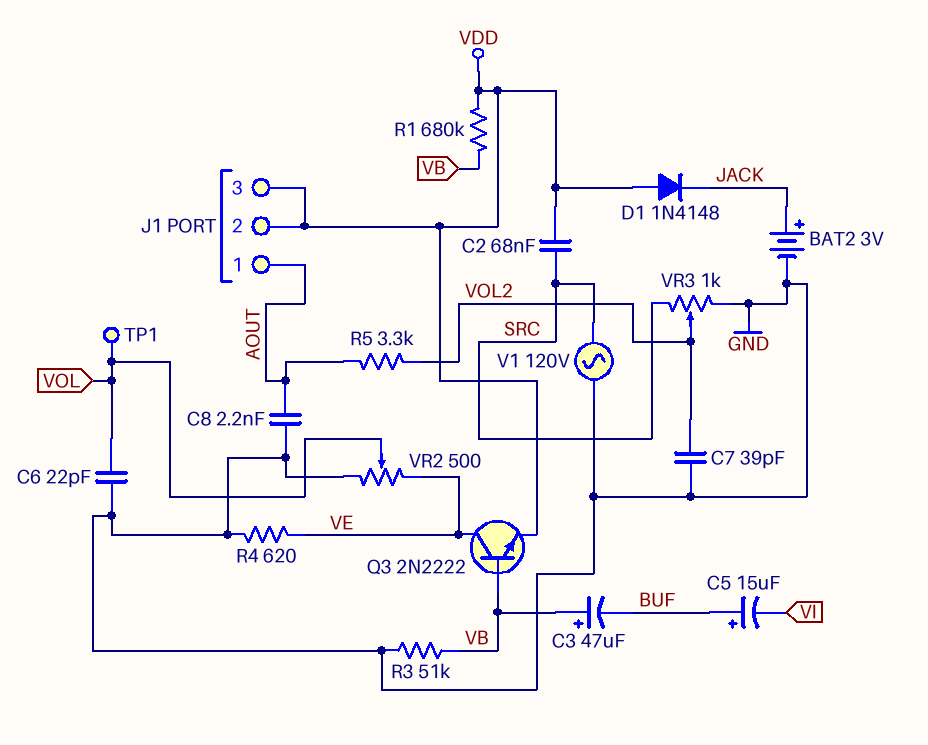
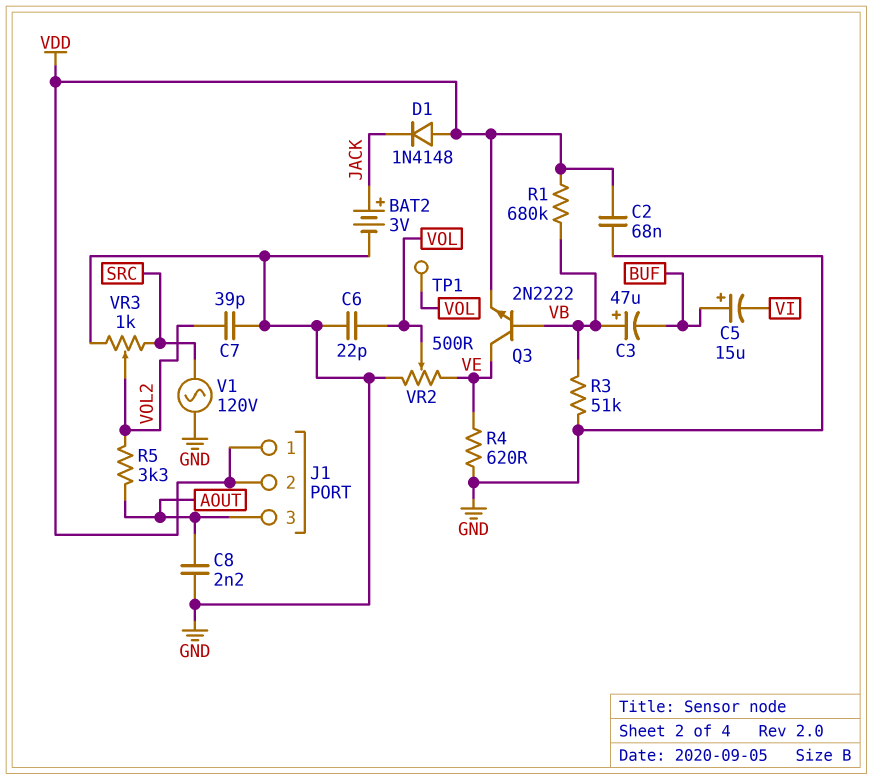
C2: 68nF (SRC, VDD) -> 68nF (GND, VDD)
J1 pin 1: AOUT -> VDD
J1 pin 3: VDD -> AOUT

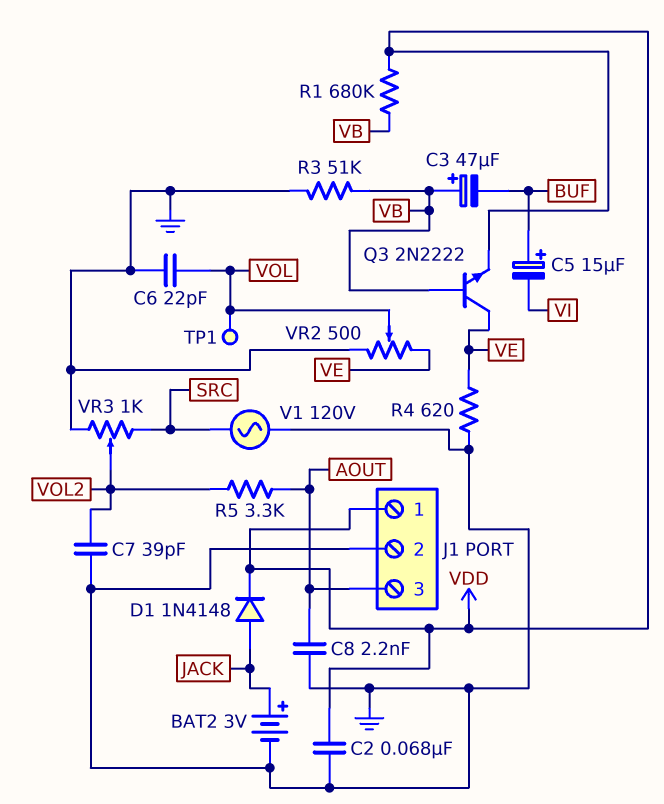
D1: diode 1N4148 (A VDD, K JACK) -> diode 1N4148 (A JACK, K VDD)
J1 pin 2: VDD -> GND

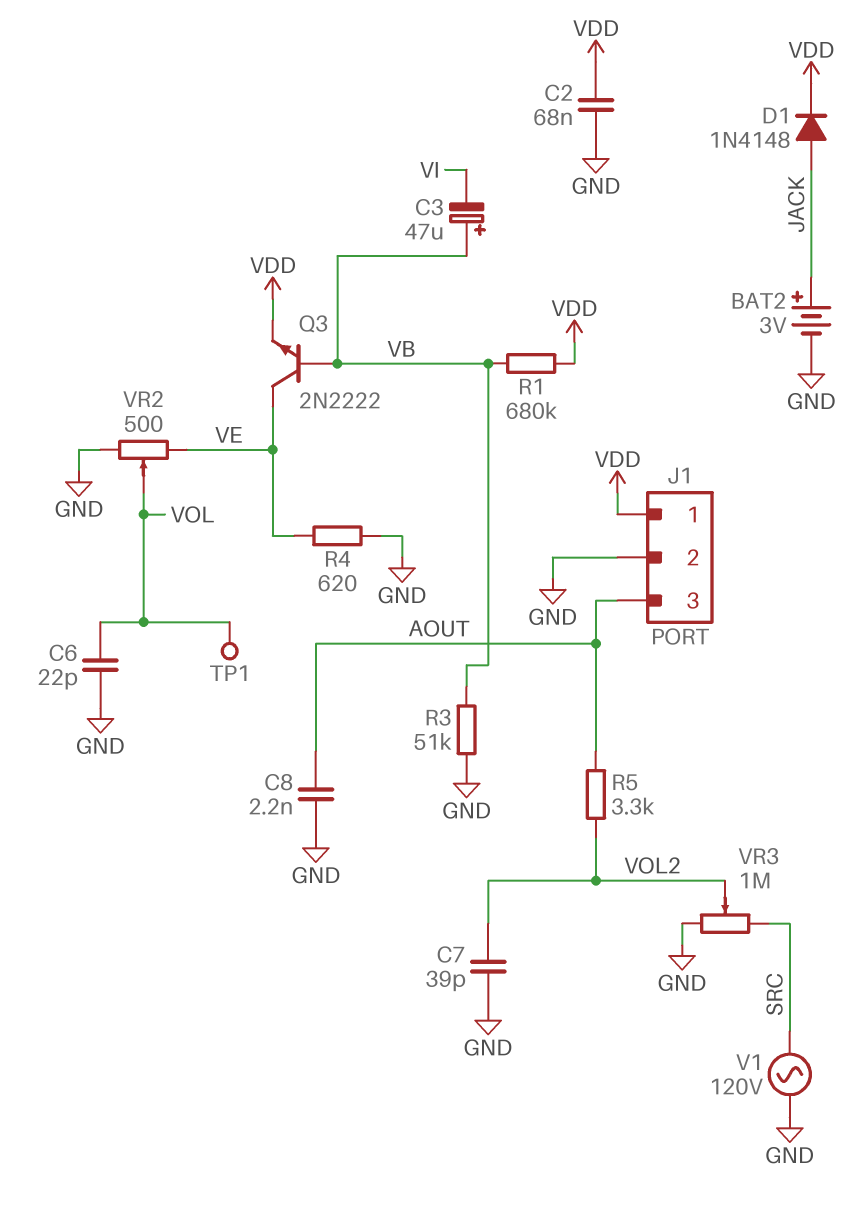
C3: 47uF (plus VB, minus BUF) -> 47uF (plus VB, minus VI)
C5: 15uF (plus BUF, minus VI) -> none
VR3: 1k (GND, SRC, wiper VOL2) -> 1M (GND, SRC, wiper VOL2)

